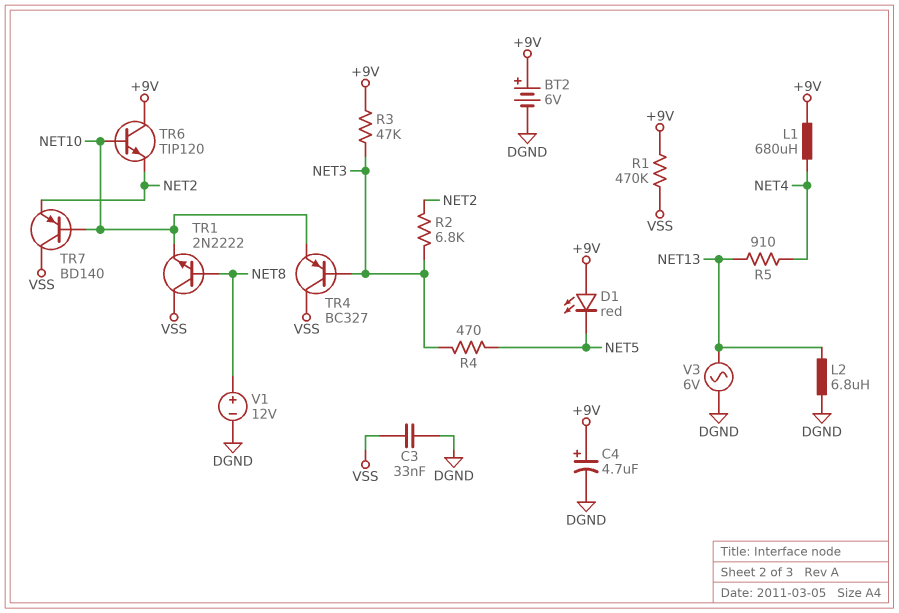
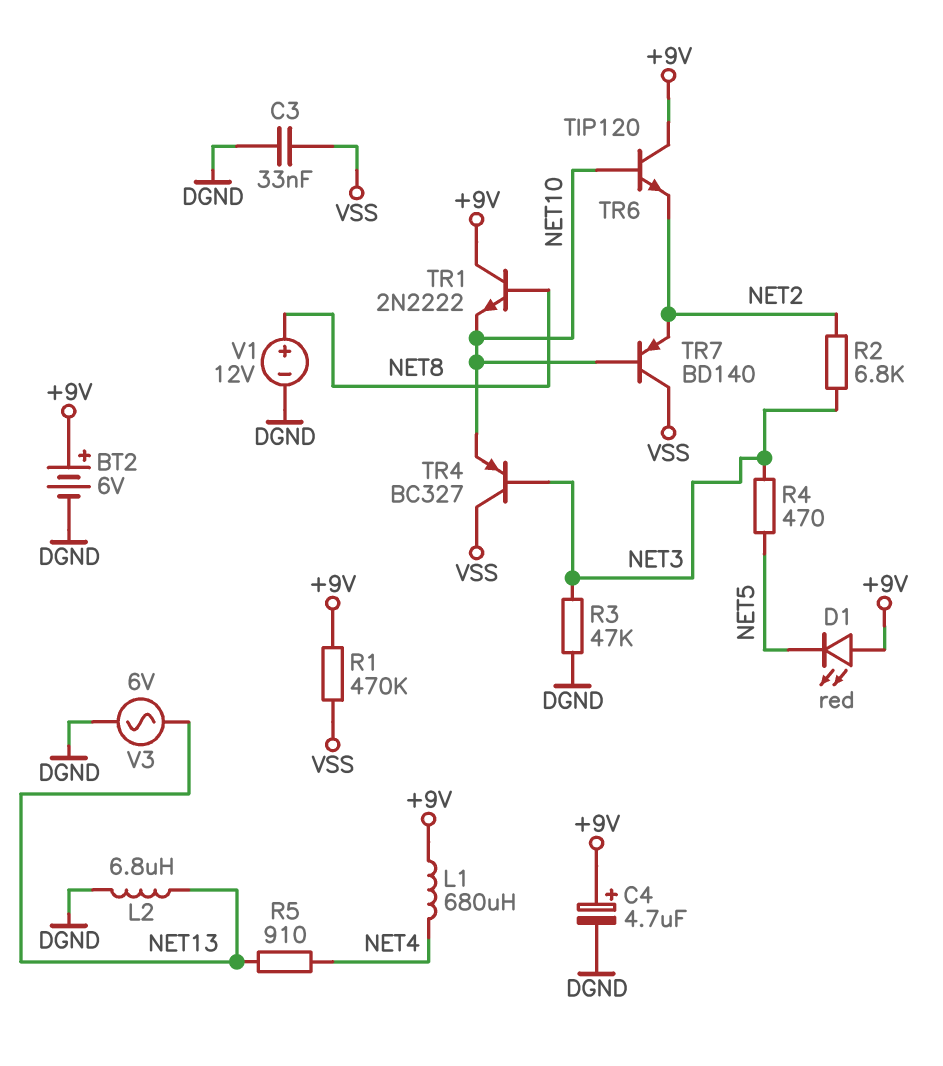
R3: 47k (+9V, NET3) -> 47k (DGND, NET3)
TR1: NPN 2N2222 (B NET8, C VSS, E NET10) -> NPN 2N2222 (B NET8, C +9V, E NET10)

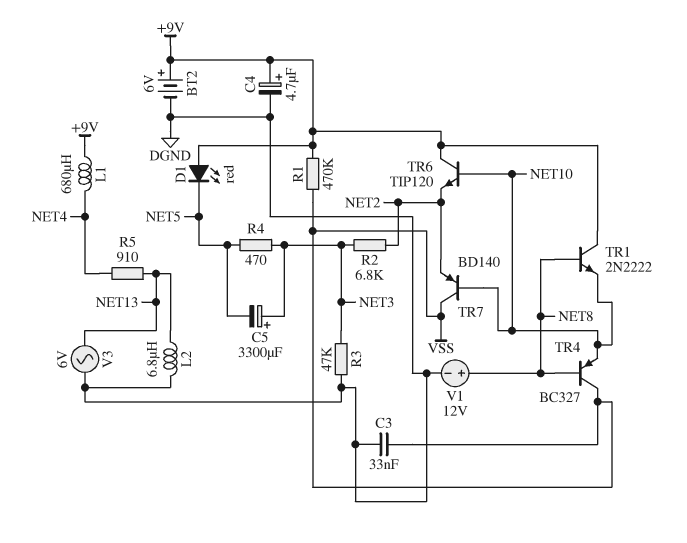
C5: none -> 3300uF (plus NET3, minus NET5)
TR4: PNP BC327 (B NET3, C VSS, E NET10) -> PNP BC327 (B NET8, C VSS, E NET10)

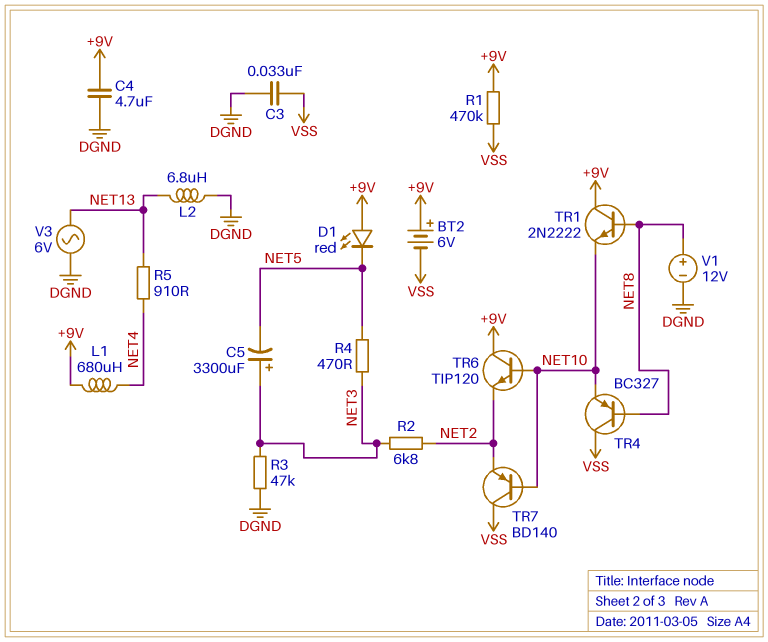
BT2: 6V (plus +9V, minus DGND) -> 6V (plus +9V, minus VSS)
C4: 4.7uF (plus +9V, minus DGND) -> 4.7uF (+9V, DGND)

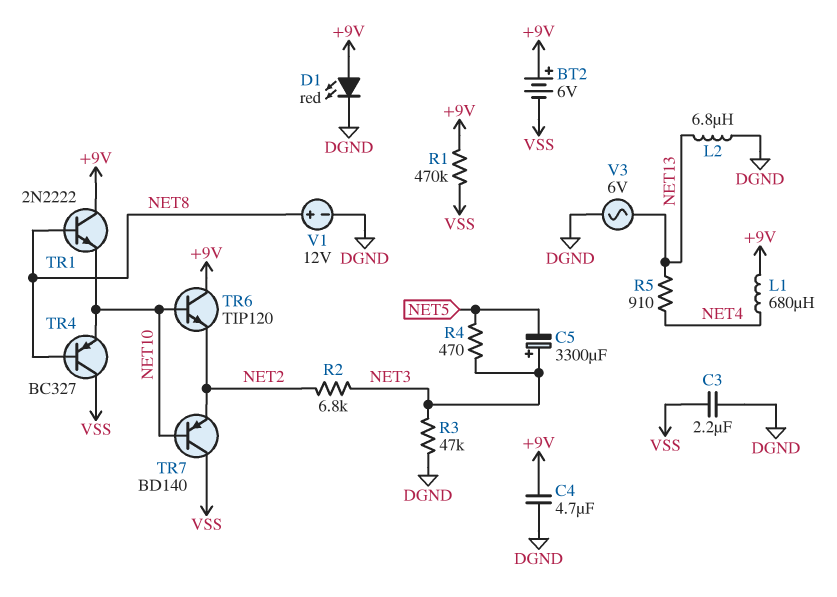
C3: 33nF (DGND, VSS) -> 2.2uF (DGND, VSS)
D1: LED red (A +9V, K NET5) -> LED red (A +9V, K DGND)

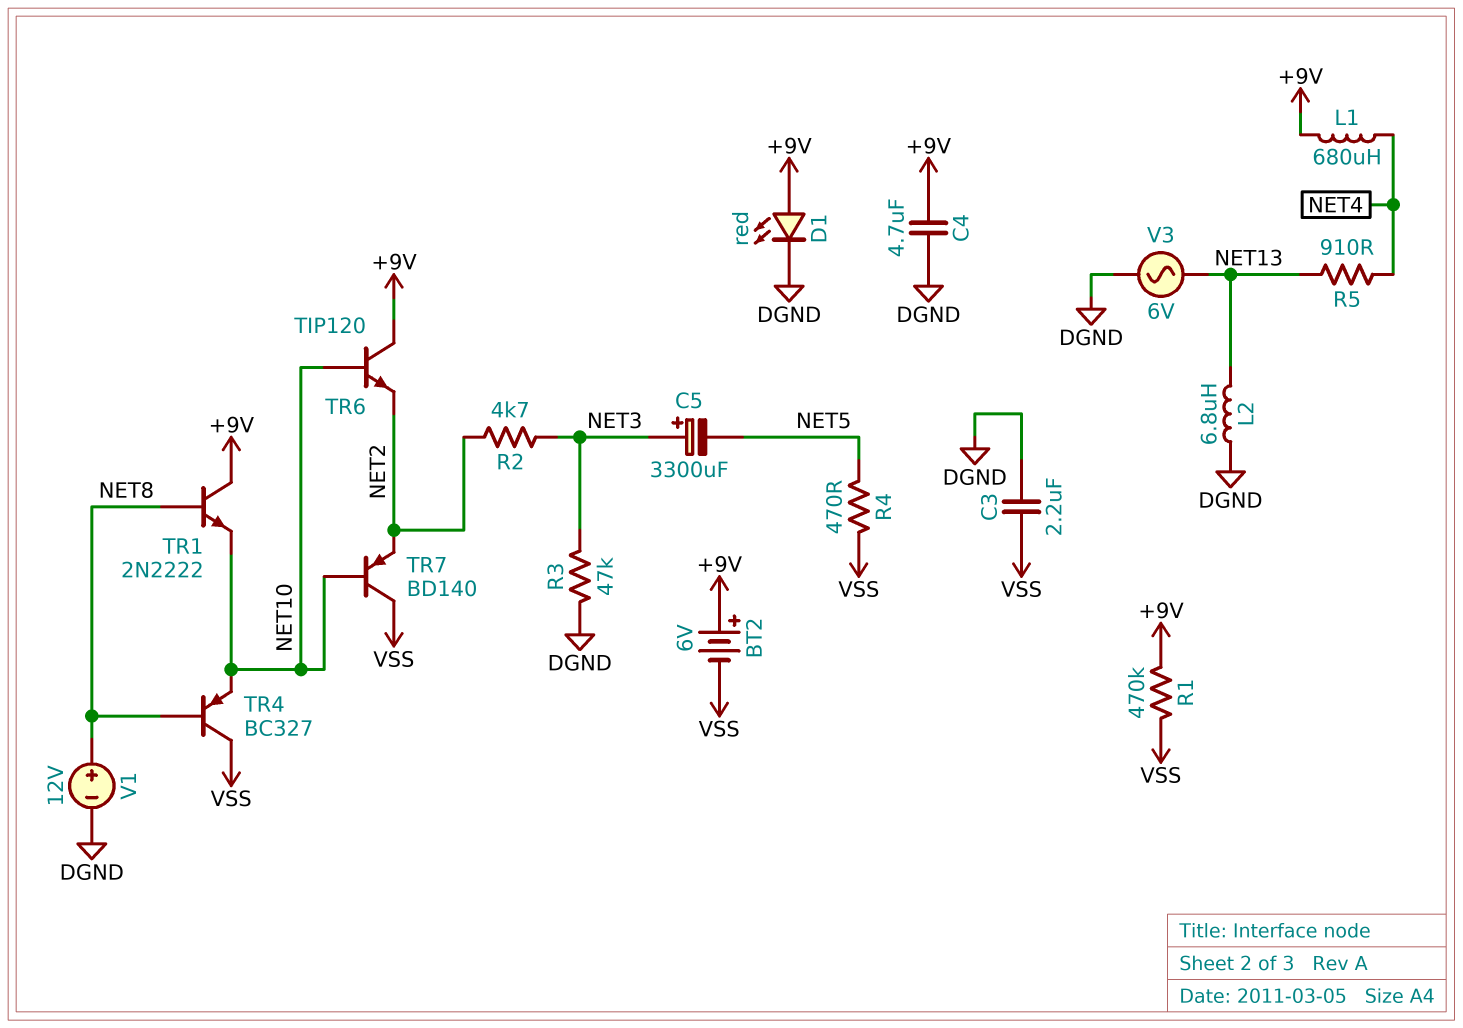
R2: 6.8k (NET2, NET3) -> 4.7k (NET2, NET3)
R4: 470 (NET3, NET5) -> 470 (NET5, VSS)

